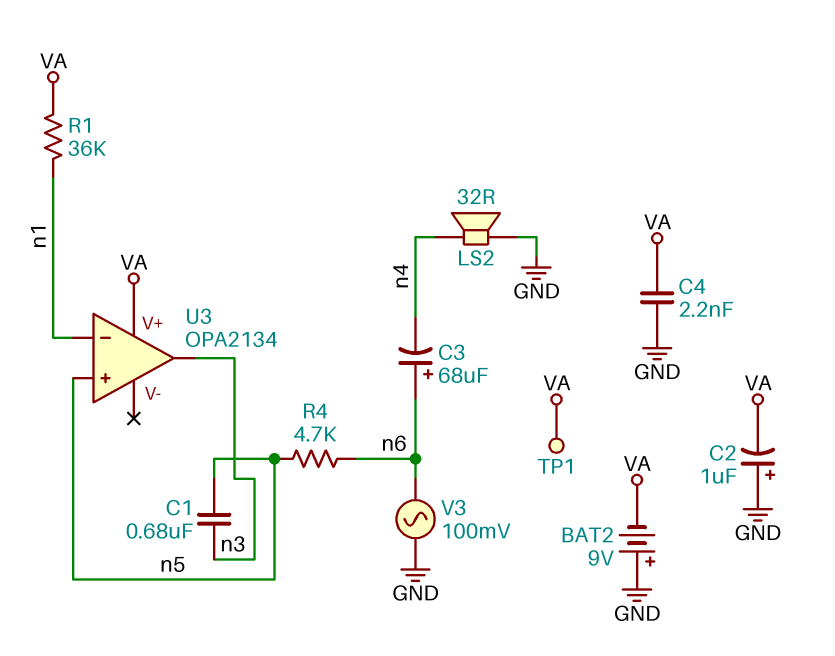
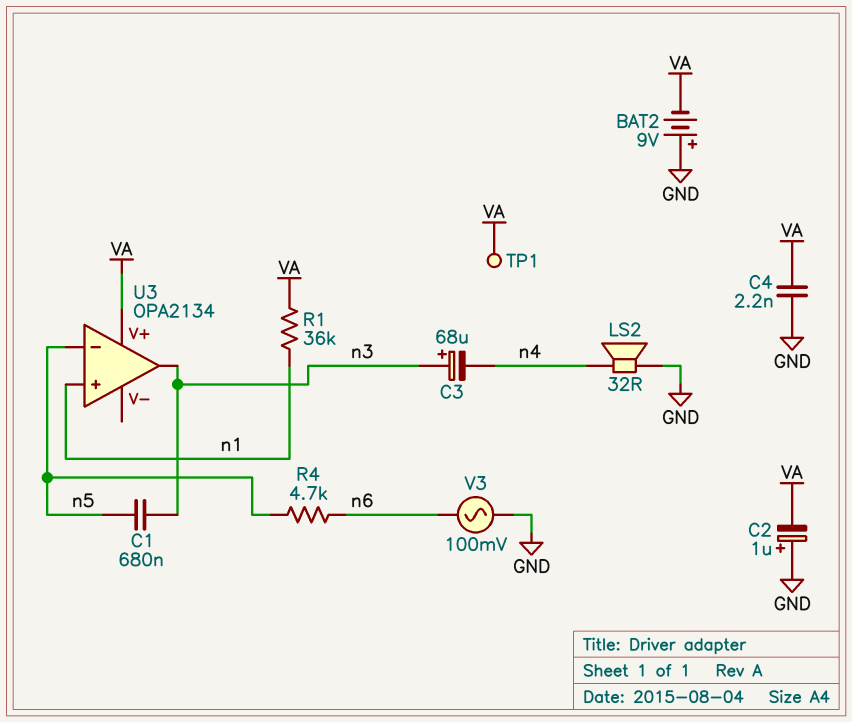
C3: 68uF (plus n6, minus n4) -> 68uF (plus n3, minus n4)
U3 pin in+: n5 -> n1
U3 pin in-: n1 -> n5

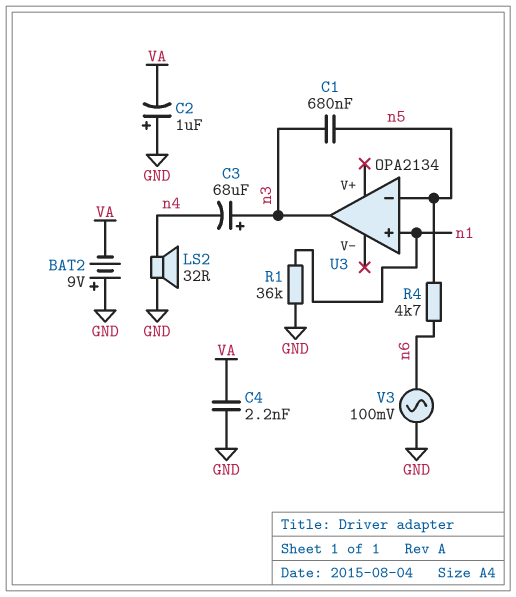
R1: 36k (VA, n1) -> 36k (GND, n1)
TP1: test point (VA) -> none
U3 pin V+: VA -> none

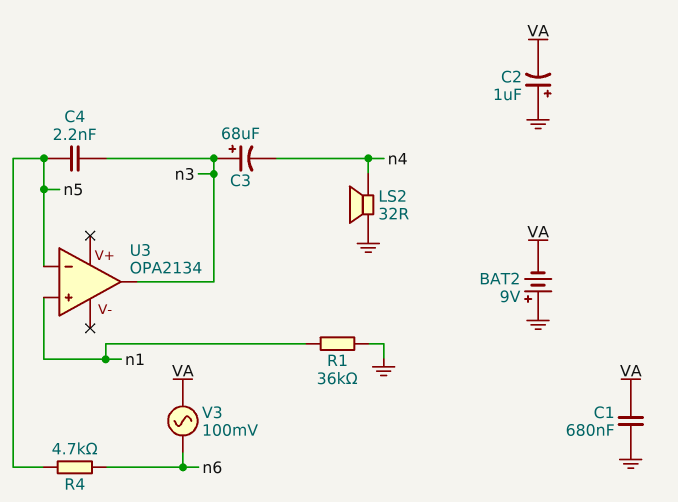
C1: 680nF (n3, n5) -> 680nF (GND, VA)
C4: 2.2nF (GND, VA) -> 2.2nF (n3, n5)
V3: AC 100mV (GND, n6) -> AC 100mV (VA, n6)

